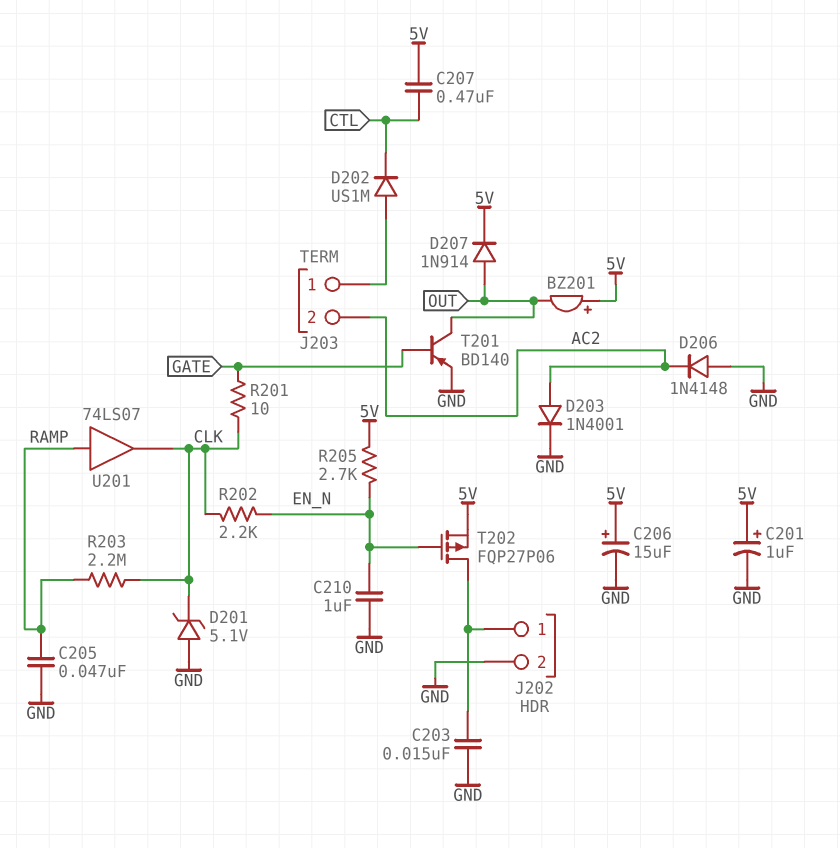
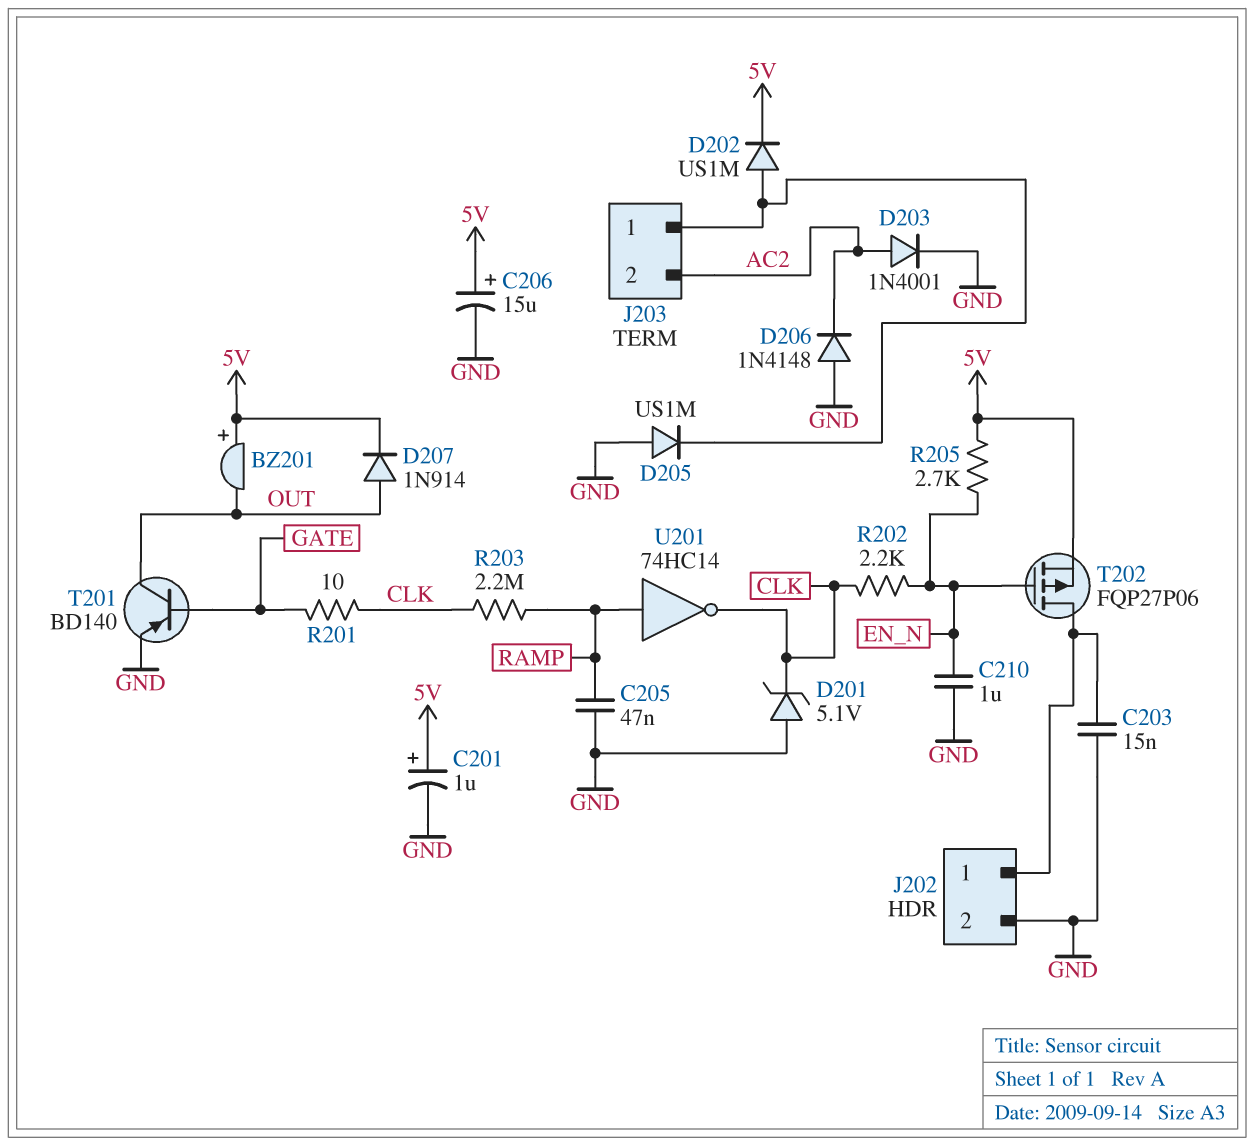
C207: 470nF (5V, CTL) -> none
D202: diode US1M (A J203/1, K CTL) -> diode US1M (A J203/1, K 5V)
D205: none -> diode US1M (A GND, K J203/1)
U201: buffer 74LS07 (in RAMP, out CLK) -> NOT 74HC14 (in RAMP, out CLK)

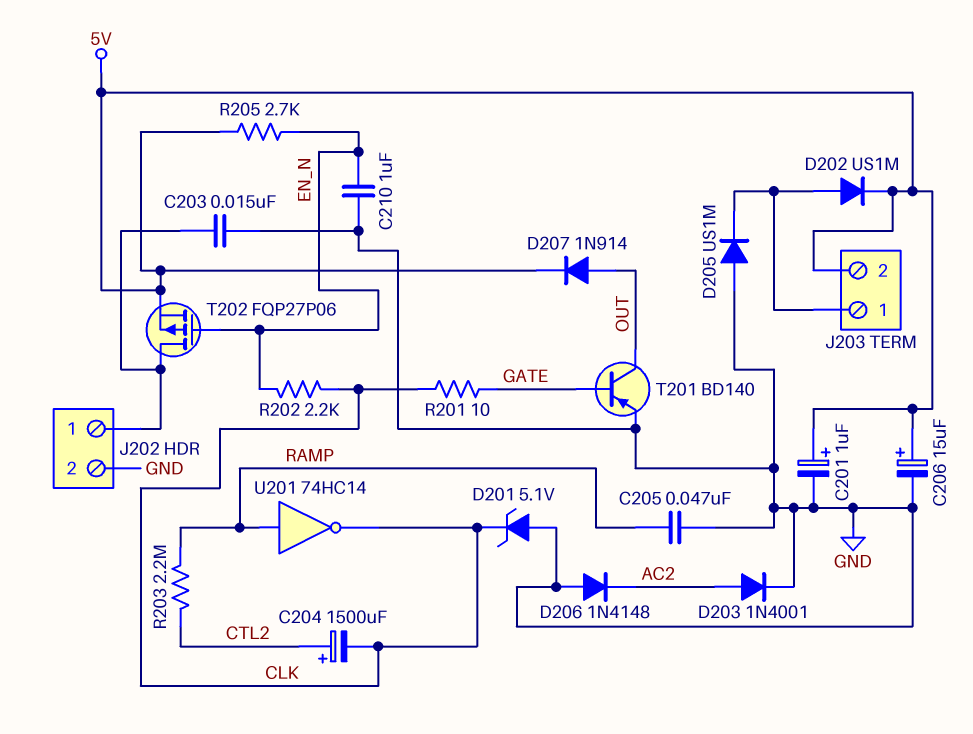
BZ201: buzzer (plus 5V, minus OUT) -> none
C204: none -> 1500uF (plus CTL2, minus CLK)
J203 pin 2: AC2 -> 5V
R203: 2.2M (CLK, RAMP) -> 2.2M (CTL2, RAMP)

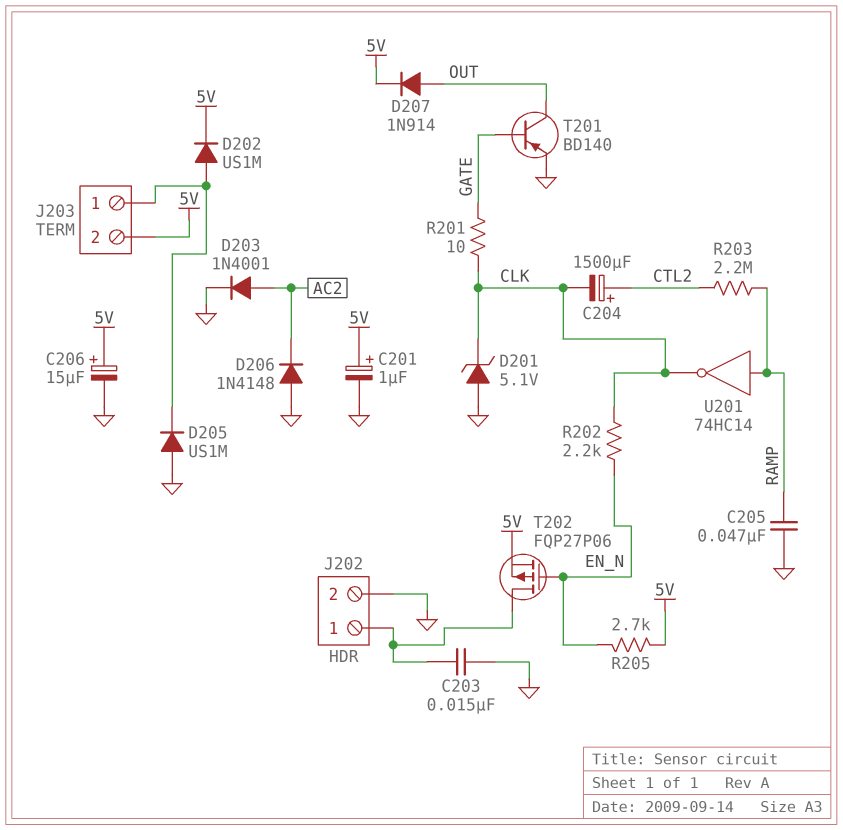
C210: 1uF (EN_N, GND) -> none

